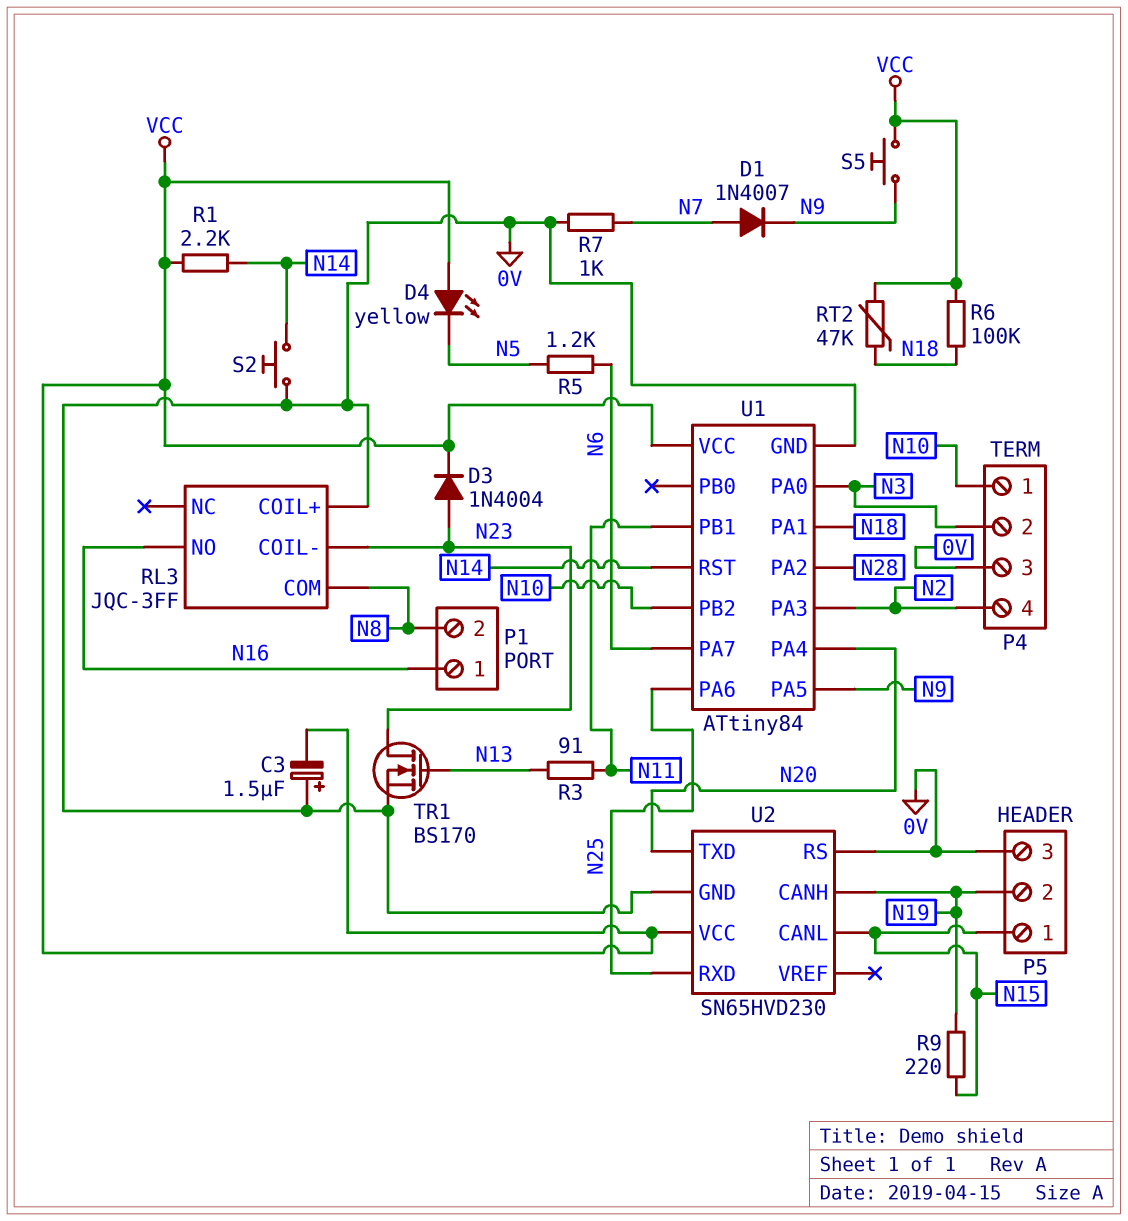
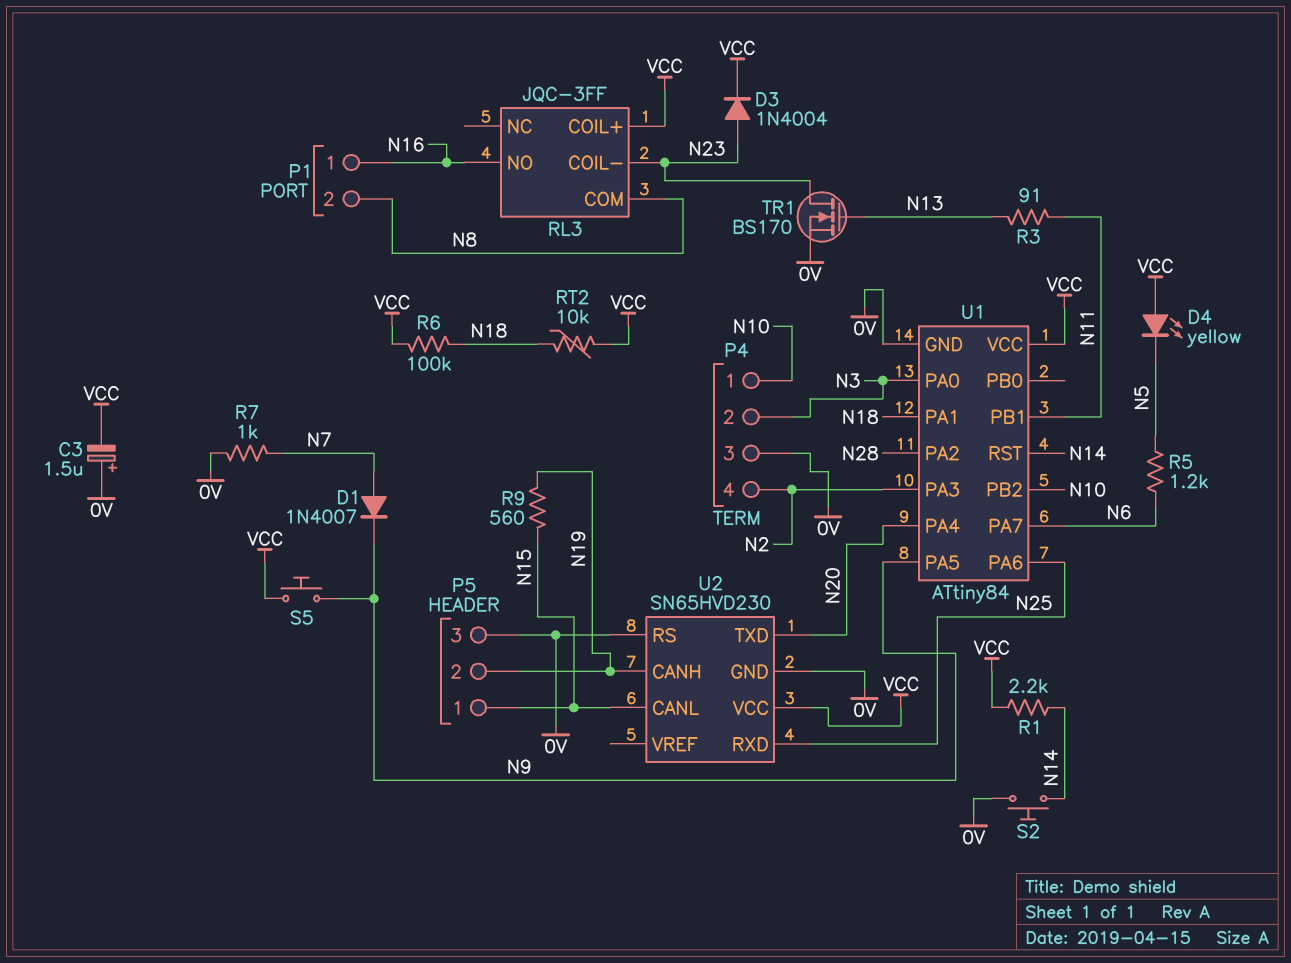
R9: 220 (N15, N19) -> 560 (N15, N19)
RL3 pin COIL+: 0V -> VCC
RT2: 47k (N18, VCC) -> 10k (N18, VCC)

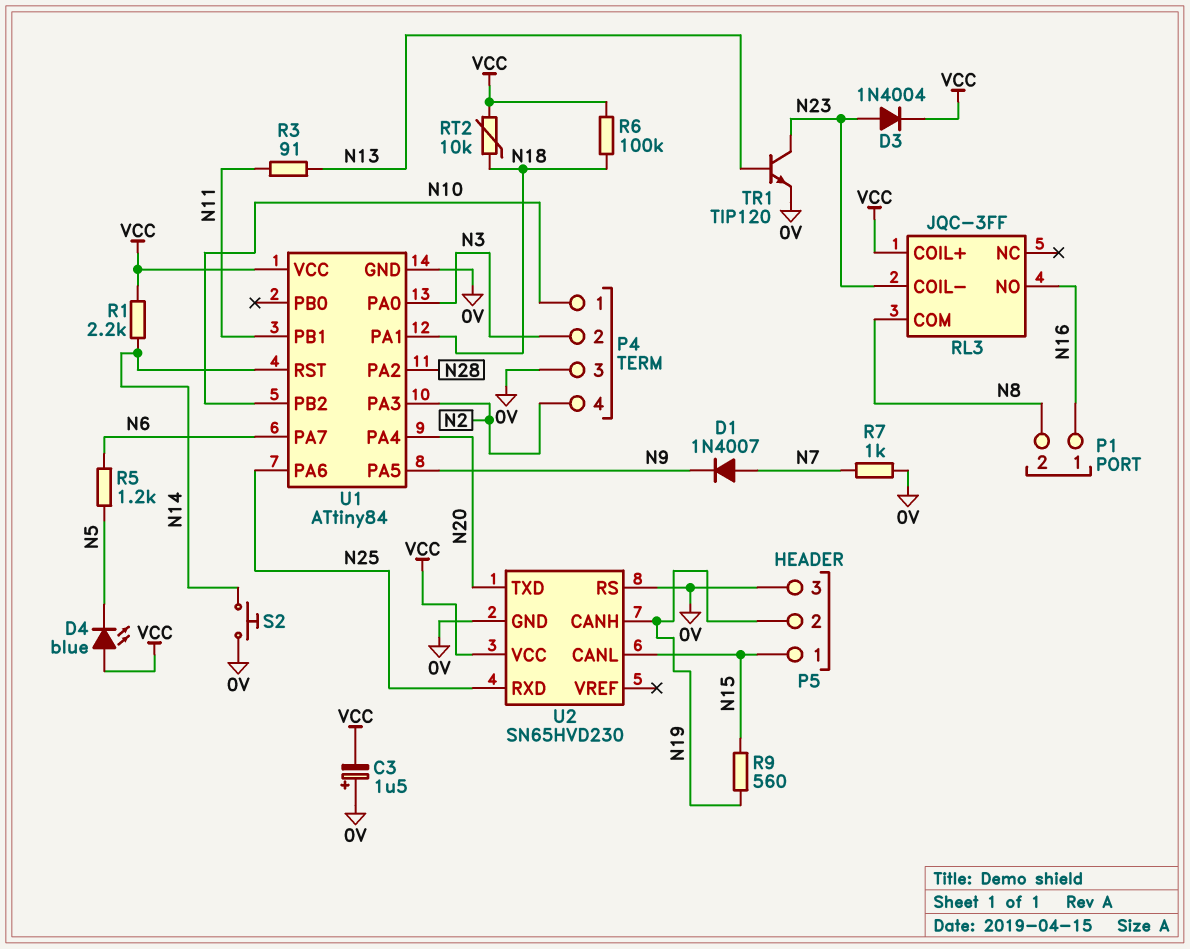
D4: LED yellow (A VCC, K N5) -> LED blue (A VCC, K N5)
S5: button (N9, VCC) -> none
TR1: NMOS BS170 (G N13, D N23, S 0V) -> NPN TIP120 (B N13, C N23, E 0V)

